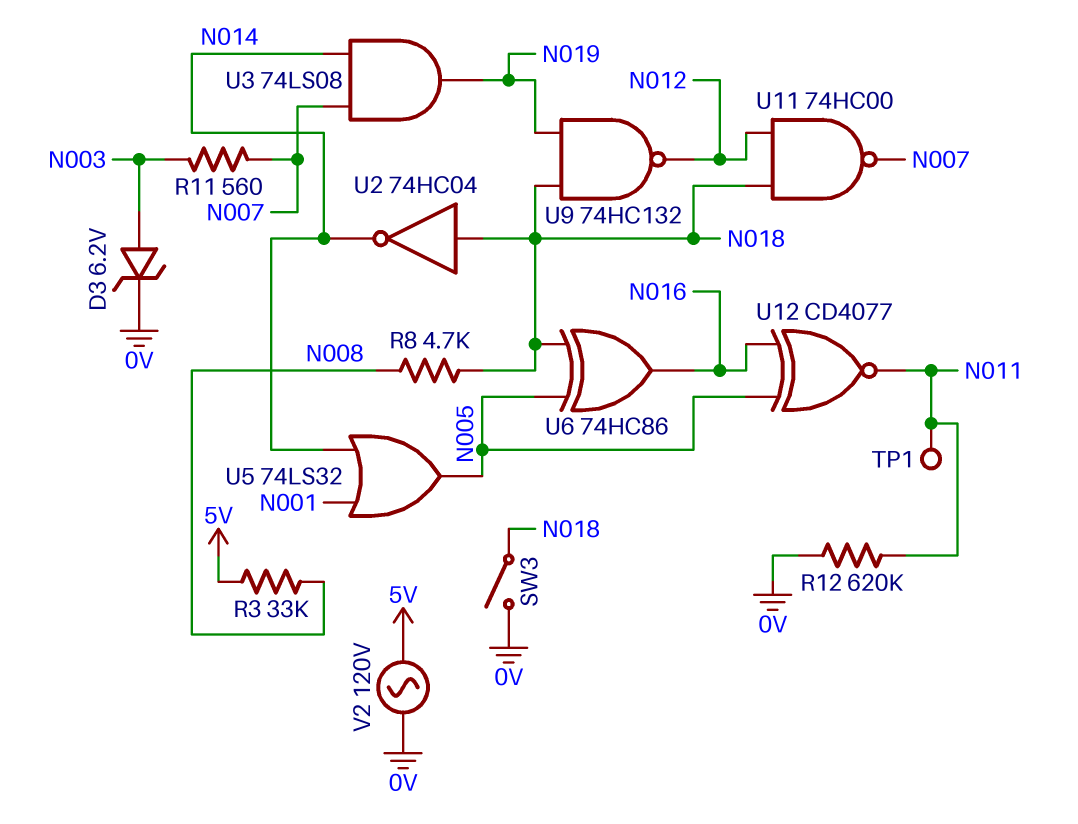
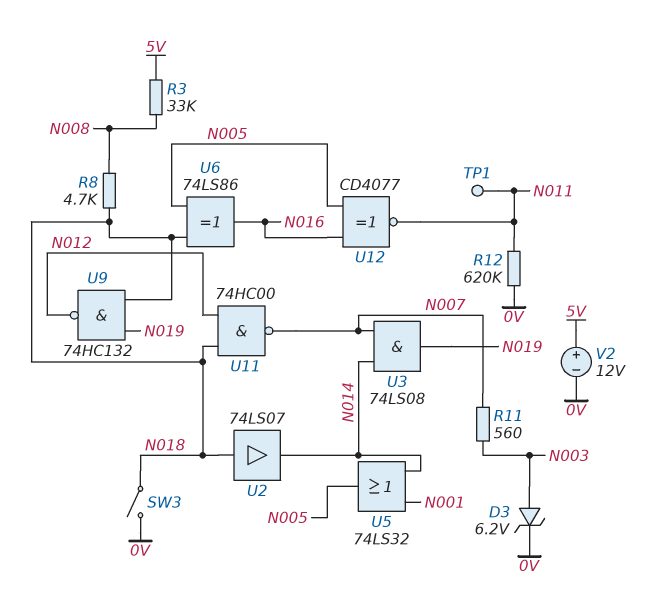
U2: NOT 74HC04 (in N018, out N014) -> buffer 74LS07 (in N018, out N014)
U6: XOR 74HC86 (in N005, in N018, out N016) -> XOR 74LS86 (in N005, in N018, out N016)
V2: AC 120V (0V, 5V) -> 12V (plus 5V, minus 0V)

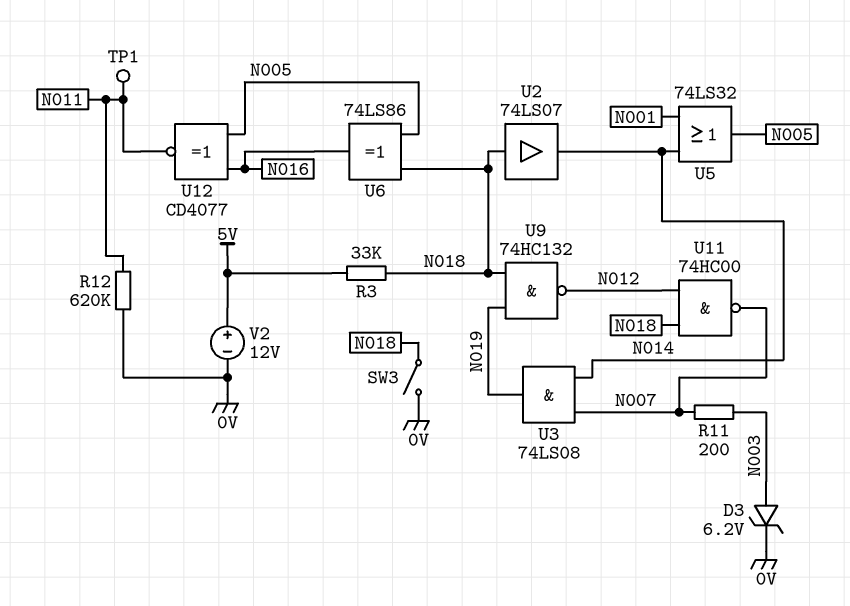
R3: 33k (5V, N008) -> 33k (5V, N018)
R8: 4.7k (N008, N018) -> none
R11: 560 (N003, N007) -> 200 (N003, N007)

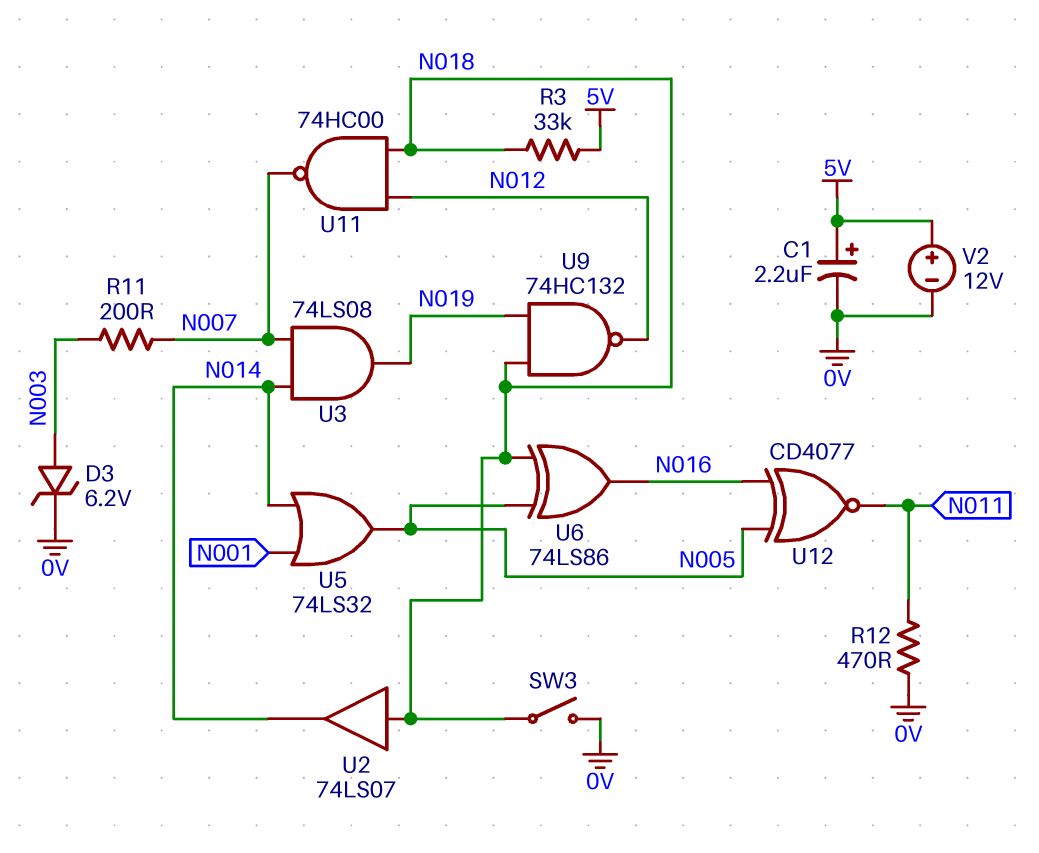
C1: none -> 2.2uF (plus 5V, minus 0V)
R12: 620k (0V, N011) -> 470 (0V, N011)
TP1: test point (N011) -> none

